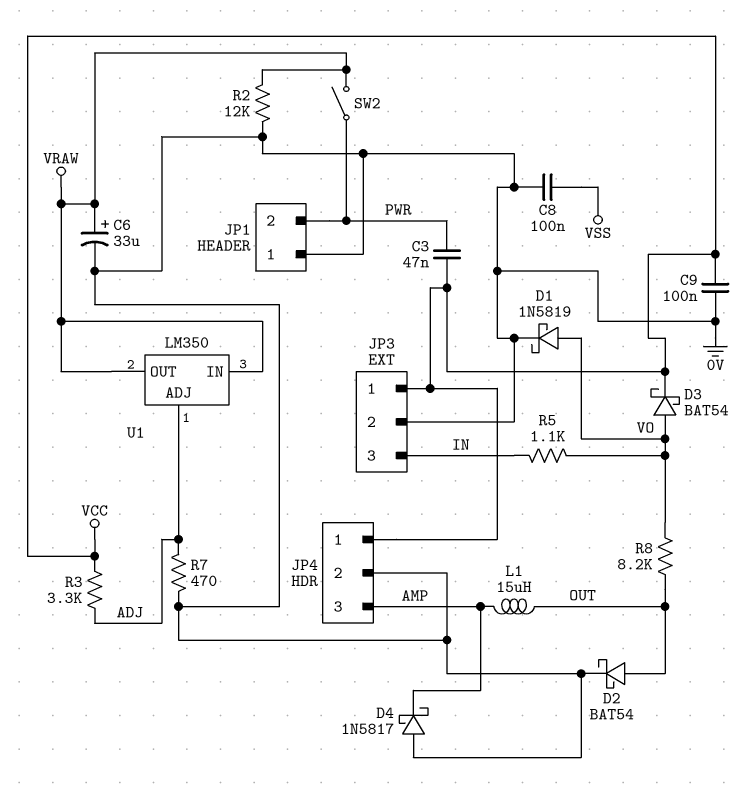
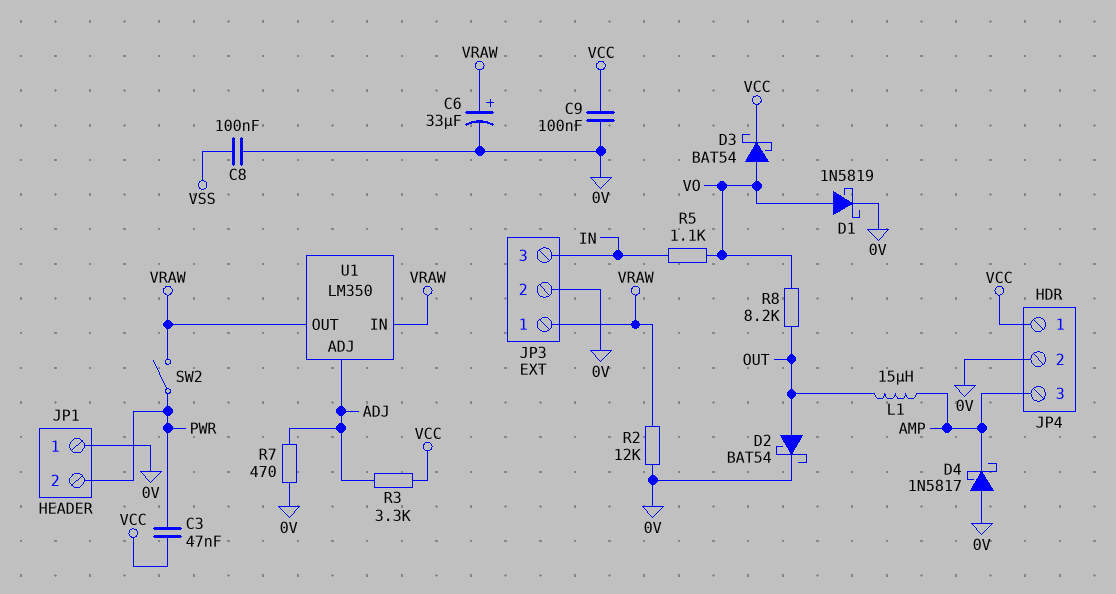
JP3 pin 1: VCC -> VRAW

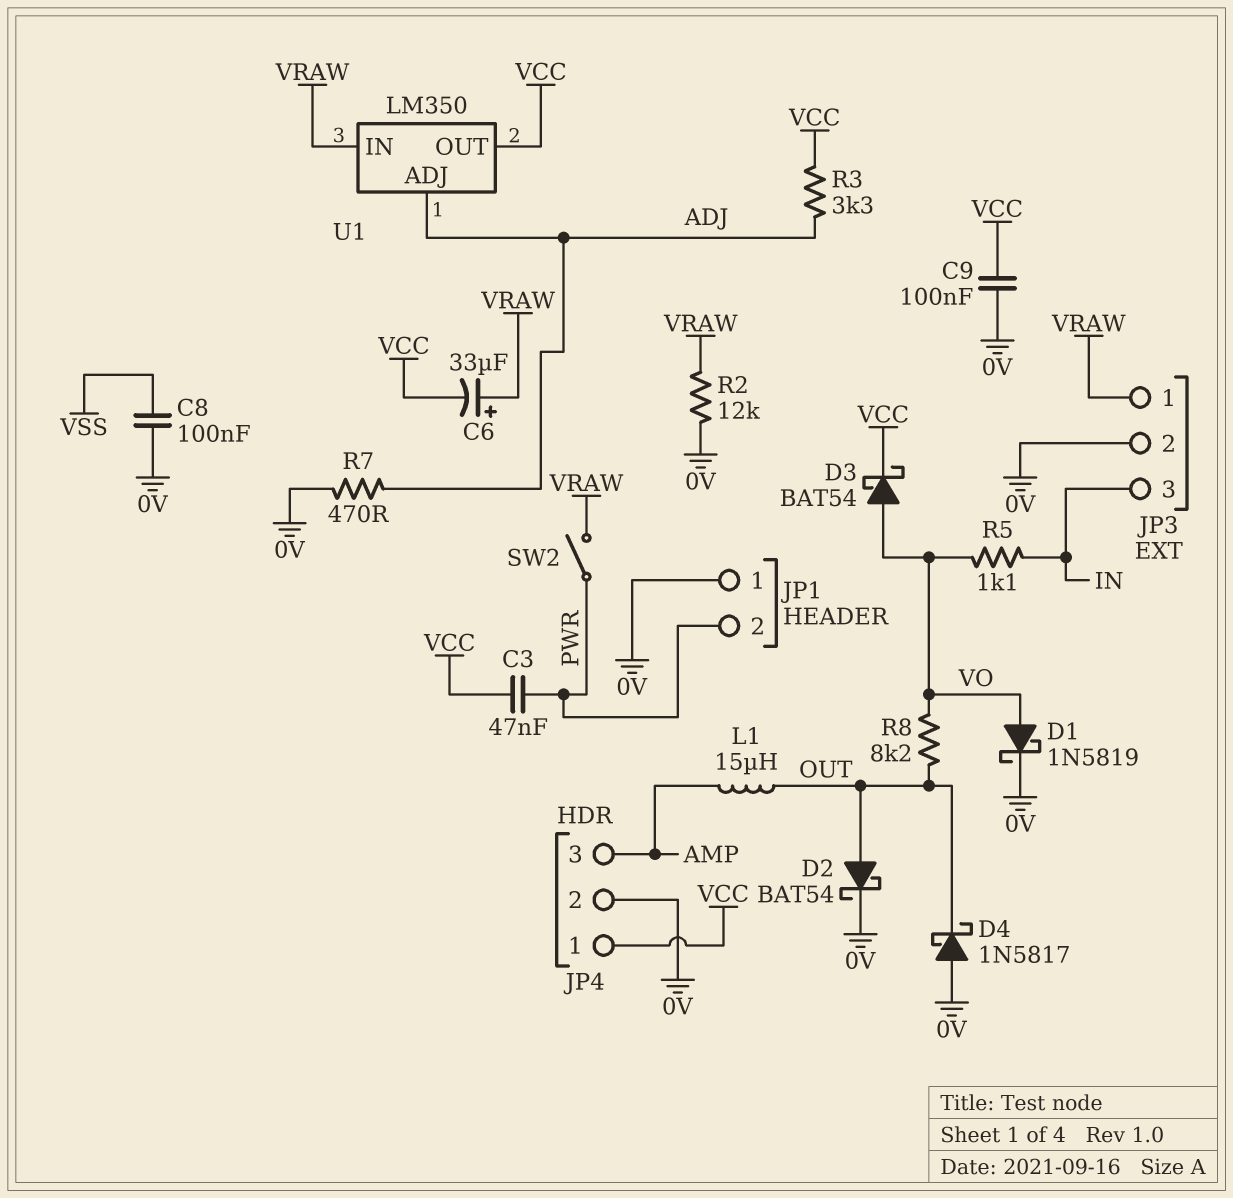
C6: 33uF (plus VRAW, minus 0V) -> 33uF (plus VRAW, minus VCC)
D4: schottky 1N5817 (A 0V, K AMP) -> schottky 1N5817 (A 0V, K OUT)
U1 pin OUT: VRAW -> VCC

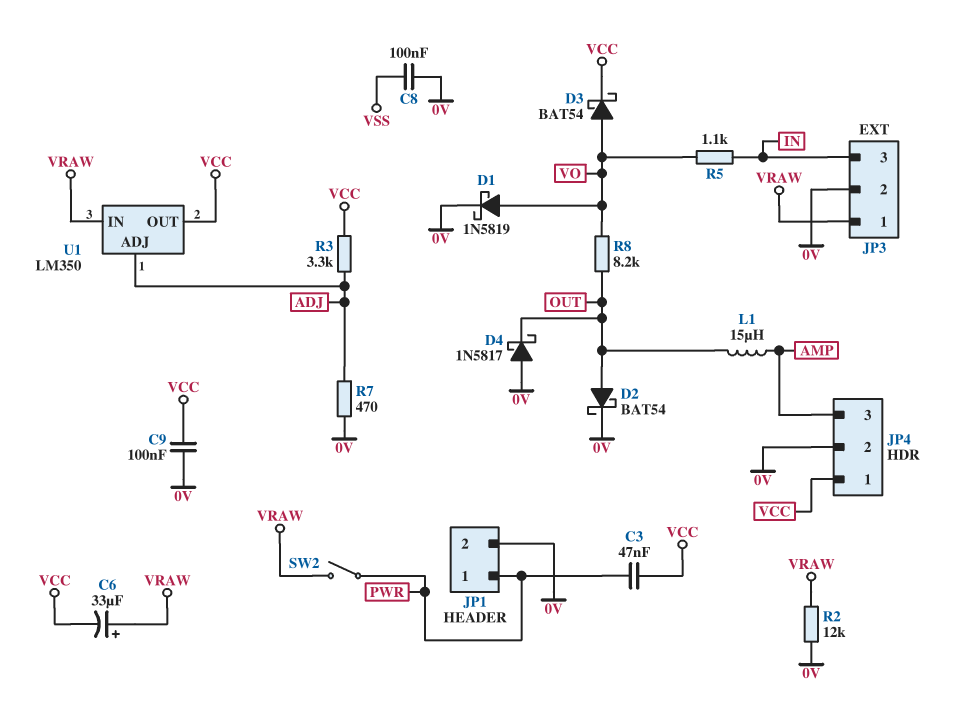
JP1 pin 1: 0V -> PWR
JP1 pin 2: PWR -> 0V

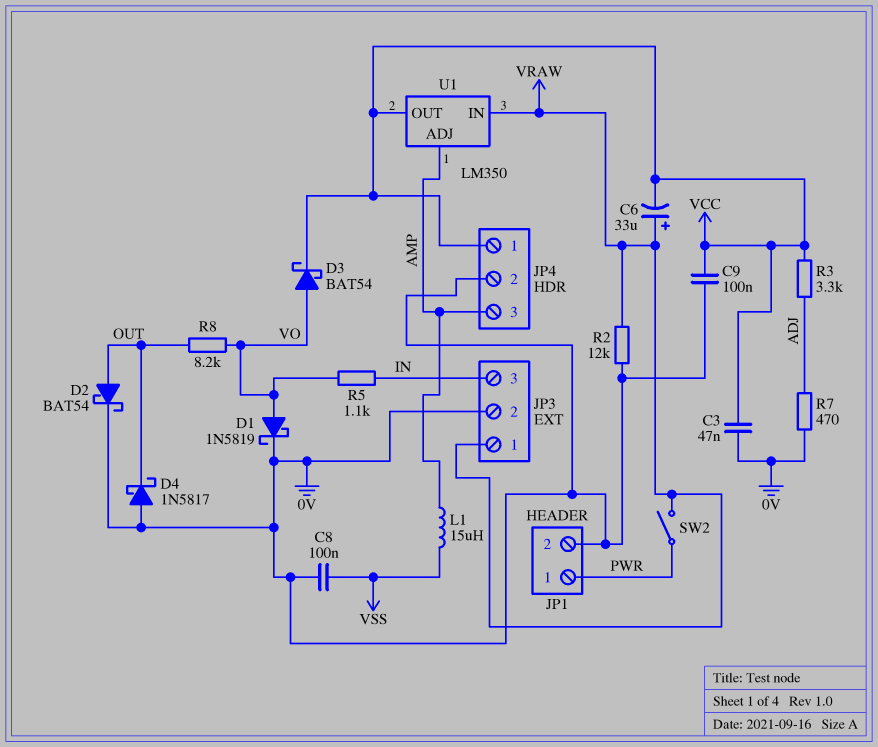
C3: 47nF (PWR, VCC) -> 47nF (0V, VCC)
L1: 15uH (AMP, OUT) -> 15uH (AMP, VSS)
U1 pin ADJ: ADJ -> AMP

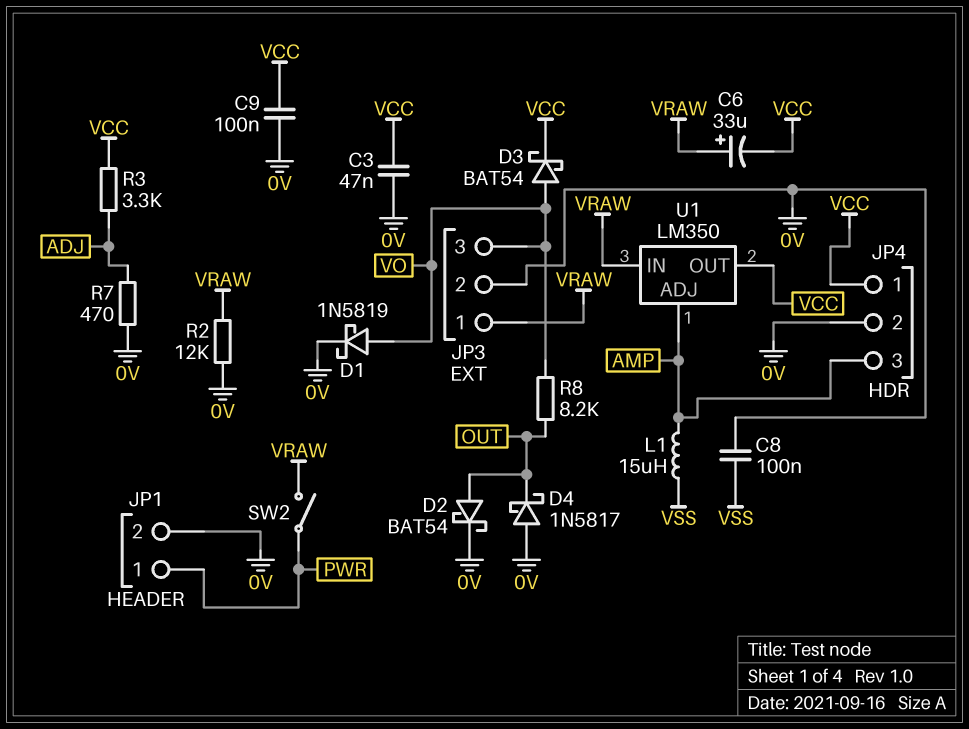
JP3 pin 3: IN -> VO
R5: 1.1k (IN, VO) -> none

